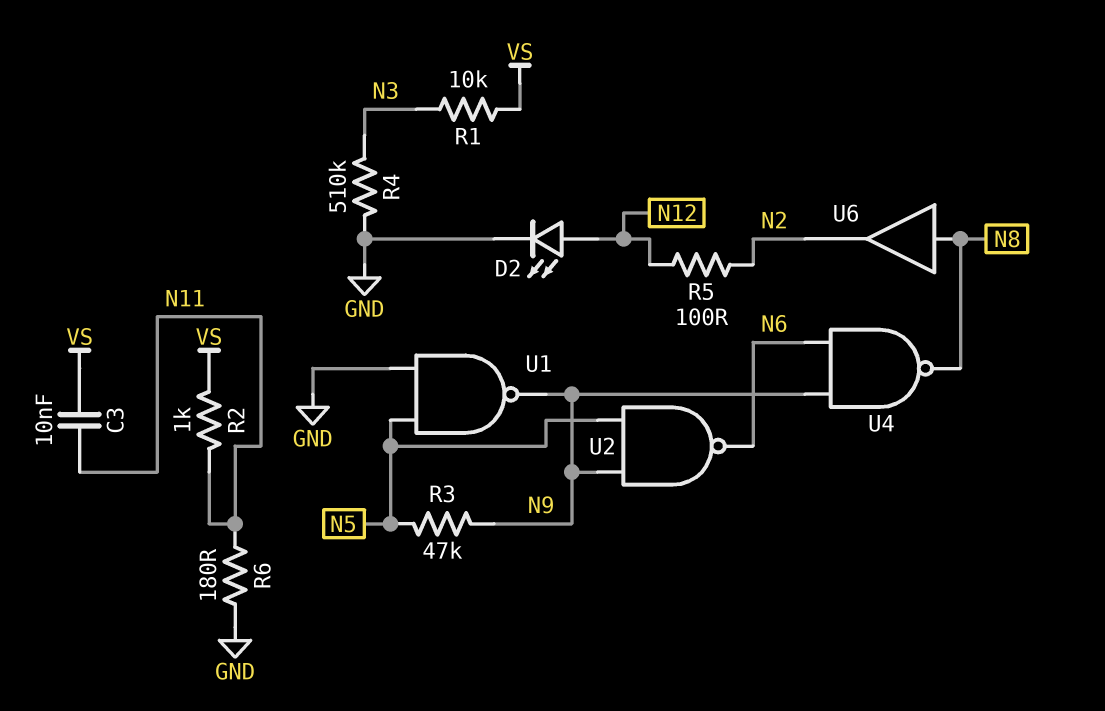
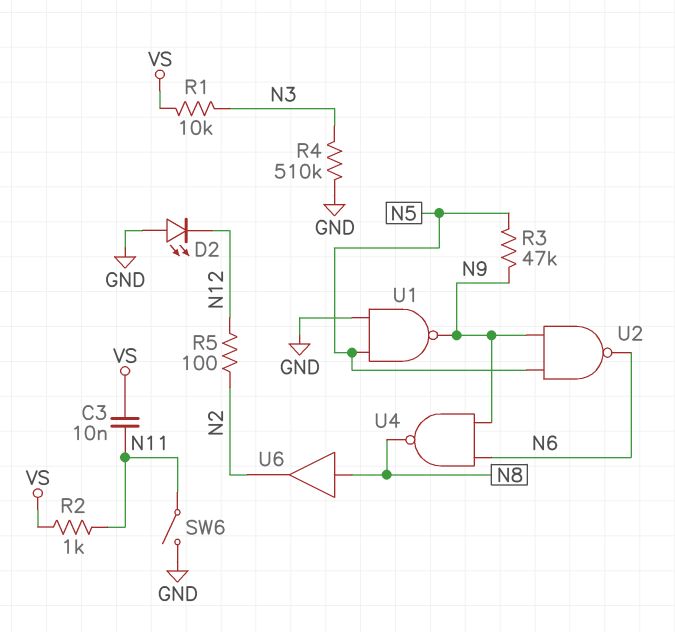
D2: LED (A N12, K GND) -> LED (A GND, K N12)
R6: 180 (GND, N11) -> none
SW6: none -> switch (GND, N11)

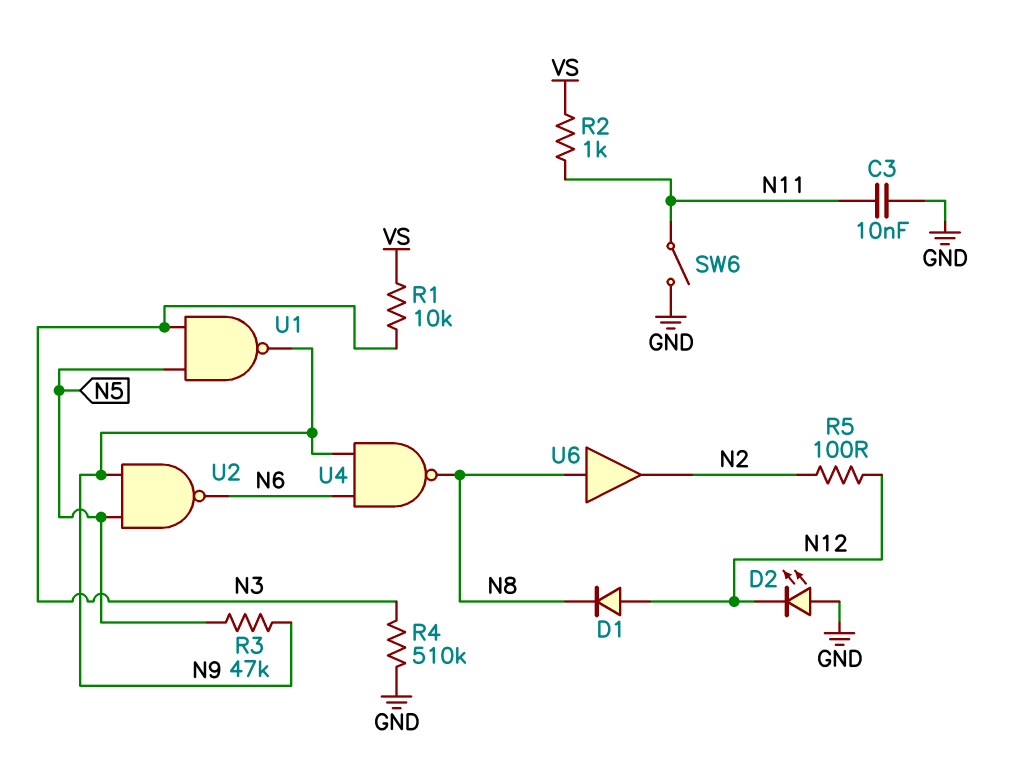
C3: 10nF (N11, VS) -> 10nF (GND, N11)
D1: none -> diode (A N12, K N8)
U1: NAND (in GND, in N5, out N9) -> NAND (in N3, in N5, out N9)

